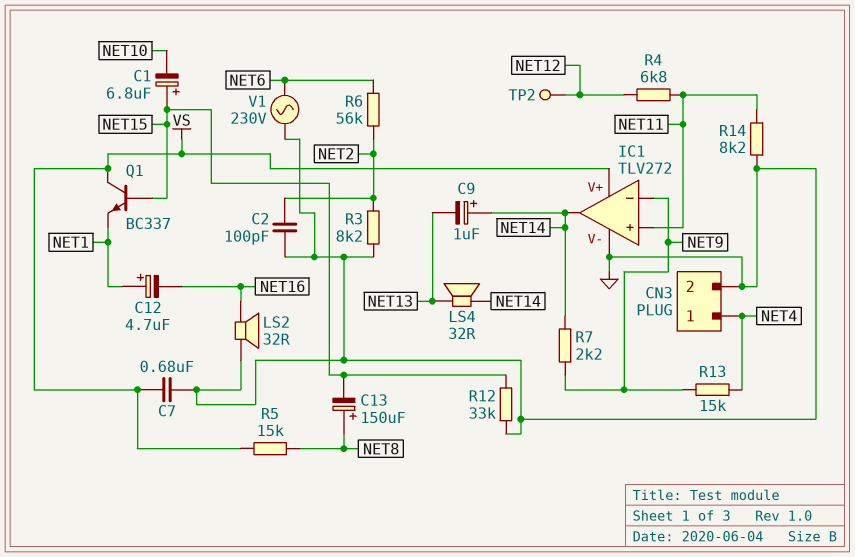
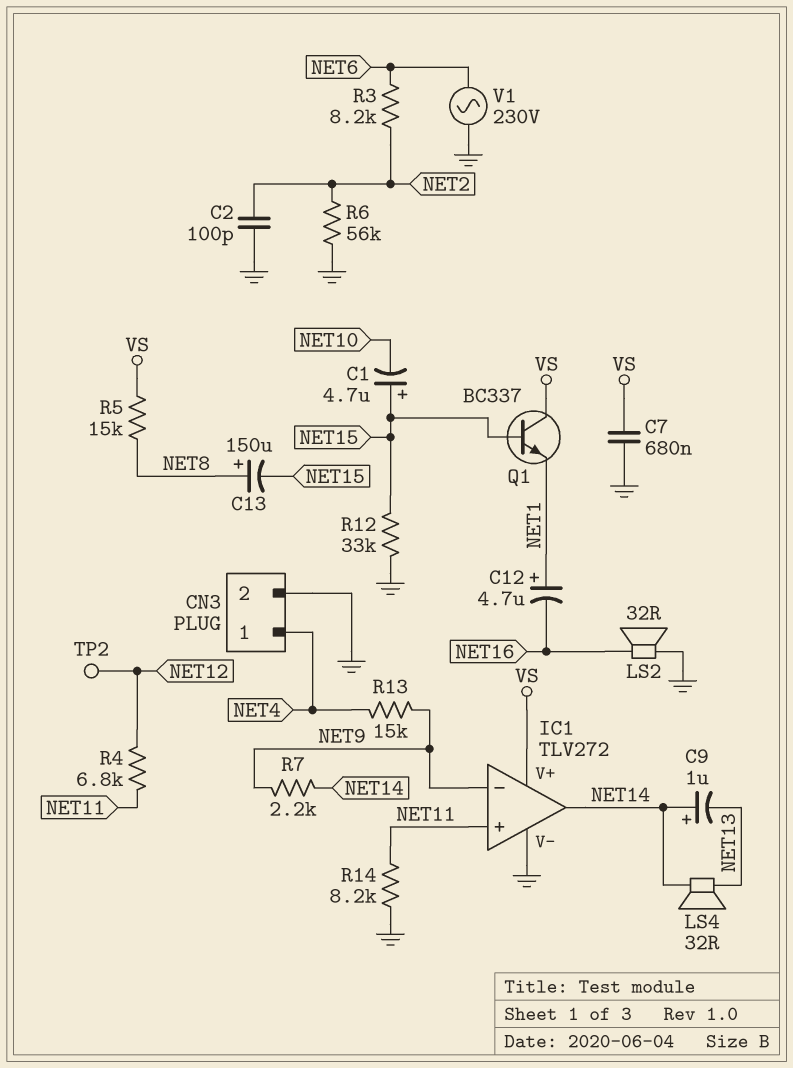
C1: 6.8uF (plus NET15, minus NET10) -> 4.7uF (plus NET15, minus NET10)
R3: 8.2k (GND, NET2) -> 8.2k (NET2, NET6)
R6: 56k (NET2, NET6) -> 56k (GND, NET2)

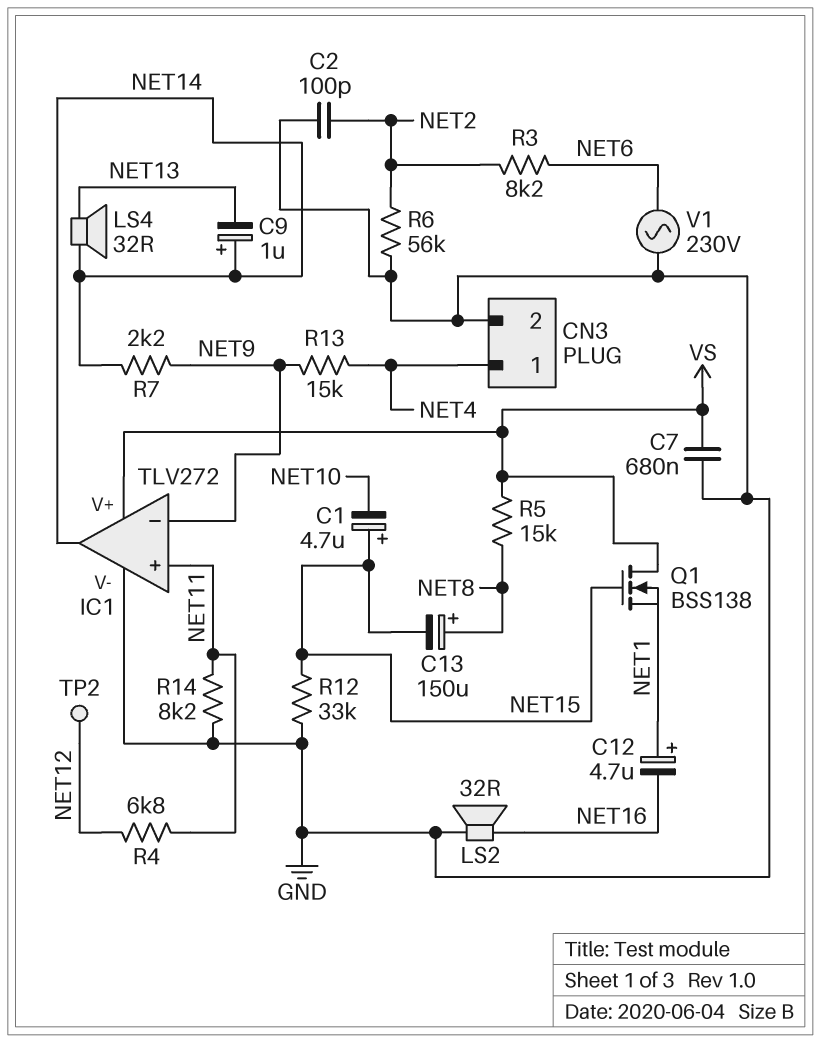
Q1: NPN BC337 (B NET15, C VS, E NET1) -> NMOS BSS138 (G NET15, D VS, S NET1)

